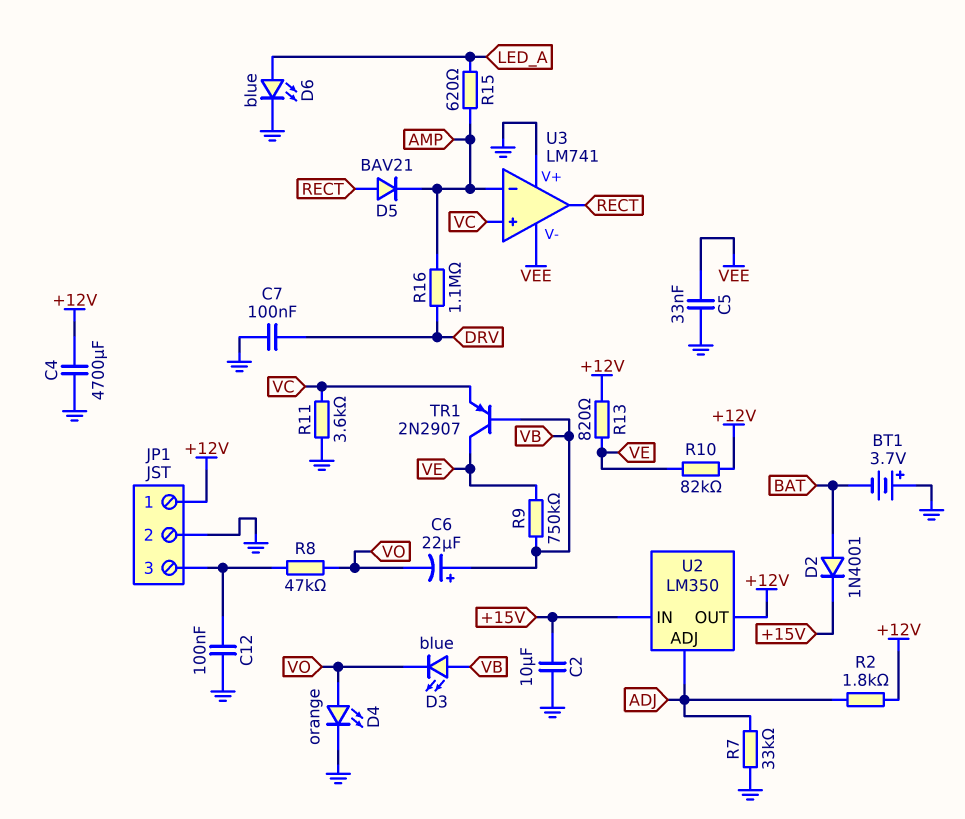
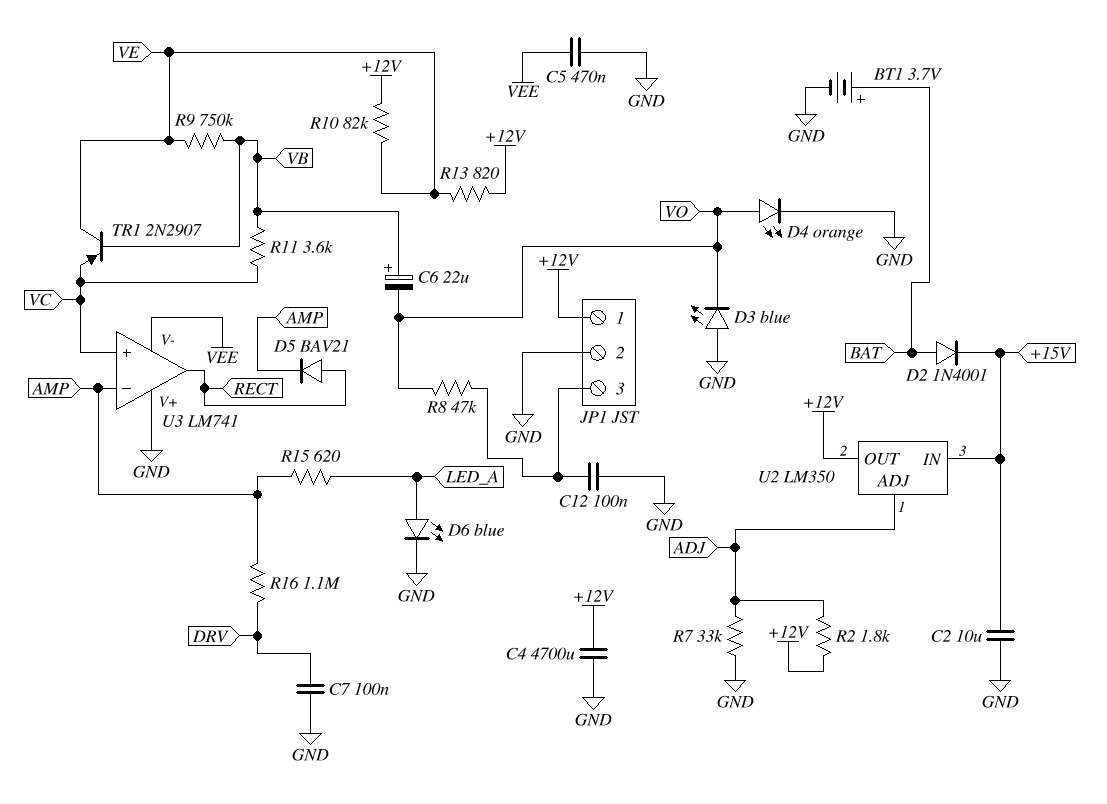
BT1: 3.7V (plus GND, minus BAT) -> 3.7V (plus BAT, minus GND)
C5: 33nF (GND, VEE) -> 470nF (GND, VEE)
D3: LED blue (A VB, K VO) -> LED blue (A GND, K VO)
R11: 3.6k (GND, VC) -> 3.6k (VB, VC)

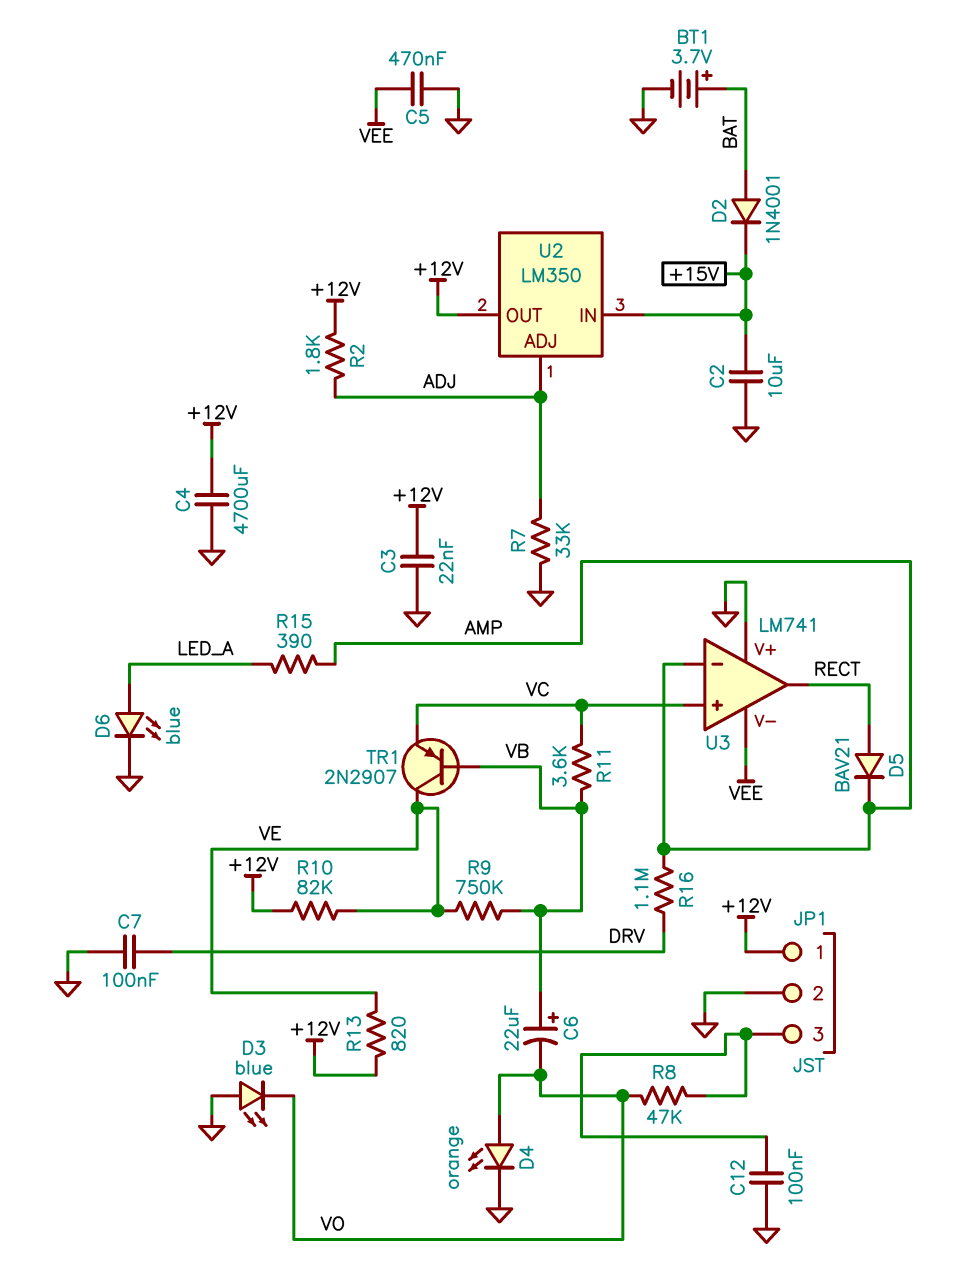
C3: none -> 22nF (+12V, GND)
R15: 620 (AMP, LED_A) -> 390 (AMP, LED_A)

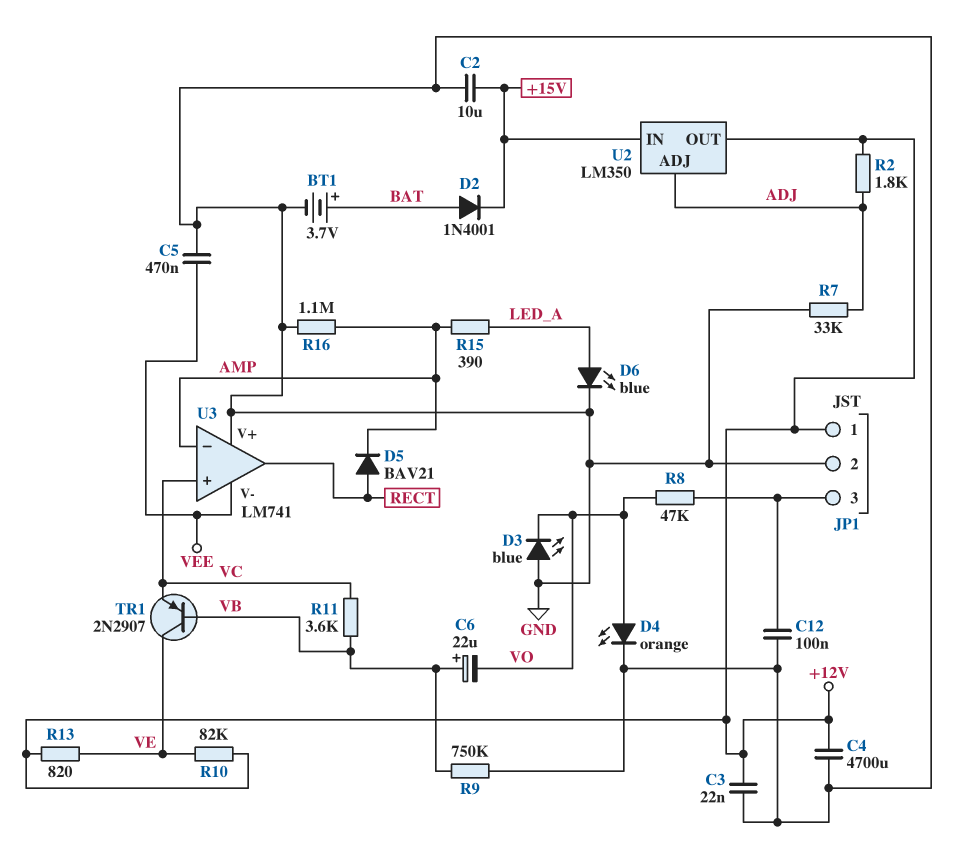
C7: 100nF (DRV, GND) -> none
R9: 750k (VB, VE) -> 750k (GND, VB)
R16: 1.1M (AMP, DRV) -> 1.1M (AMP, GND)

